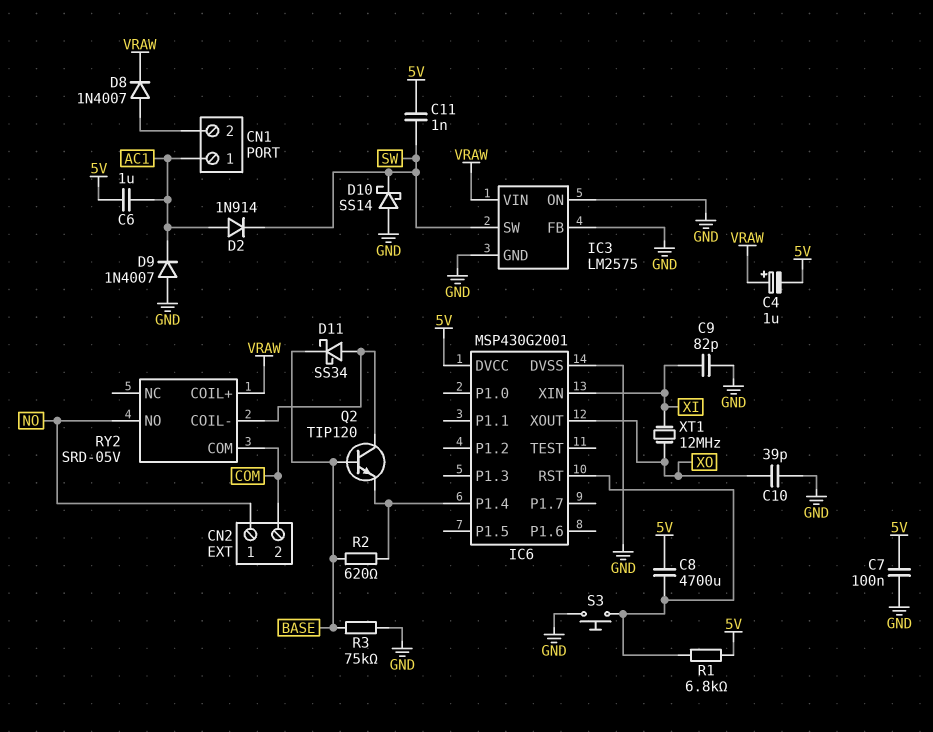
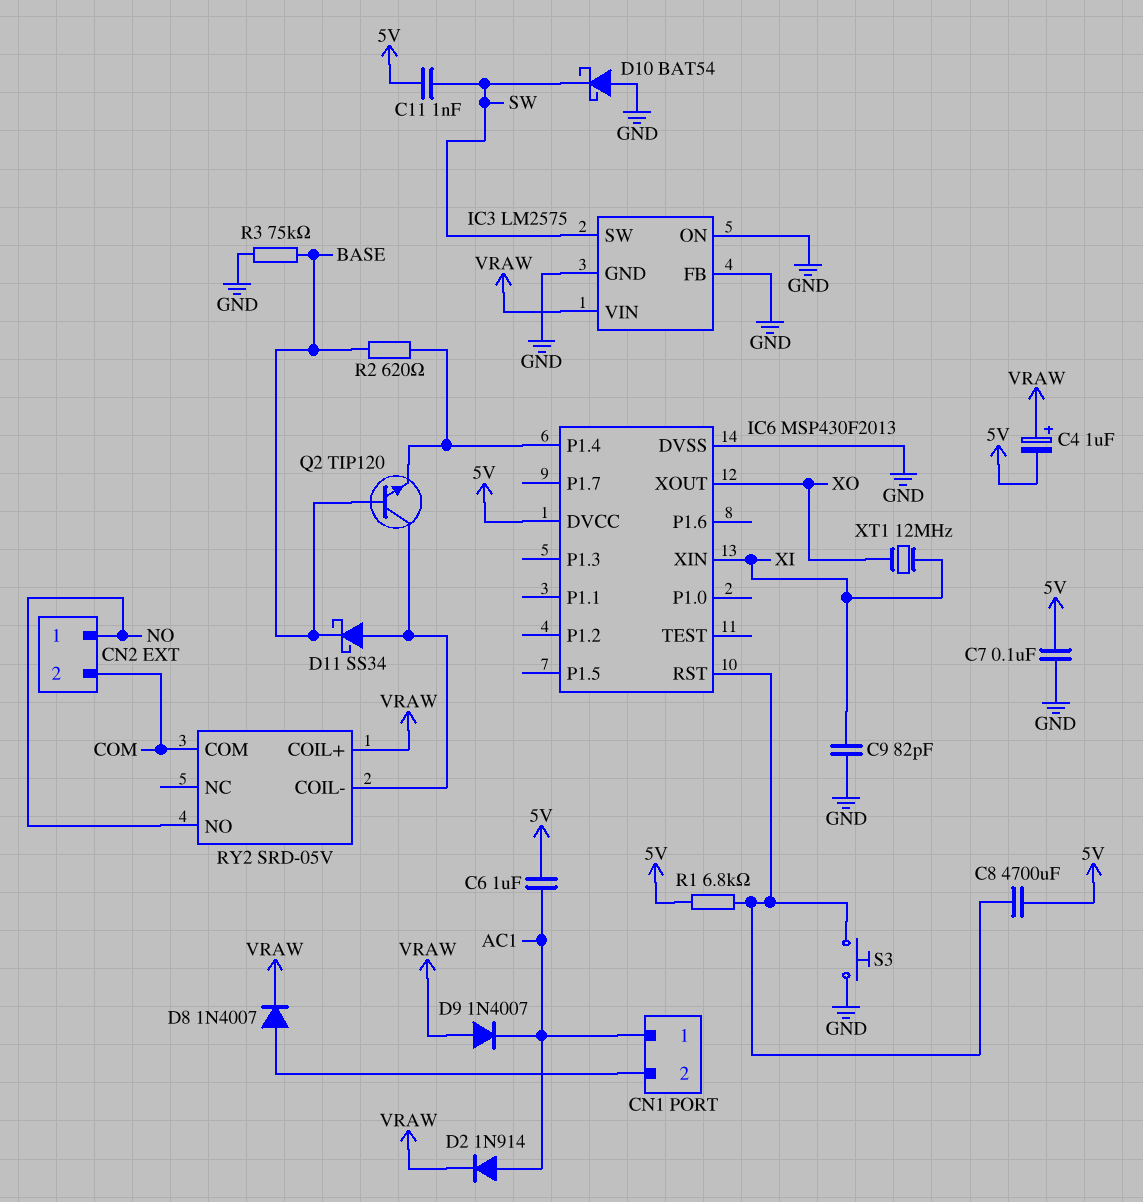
C10: 39pF (GND, XO) -> none
D2: diode 1N914 (A AC1, K SW) -> diode 1N914 (A AC1, K VRAW)
D9: diode 1N4007 (A GND, K AC1) -> diode 1N4007 (A VRAW, K AC1)
D10: schottky SS14 (A GND, K SW) -> schottky BAT54 (A GND, K SW)
IC6: MSP430G2001 -> MSP430F2013

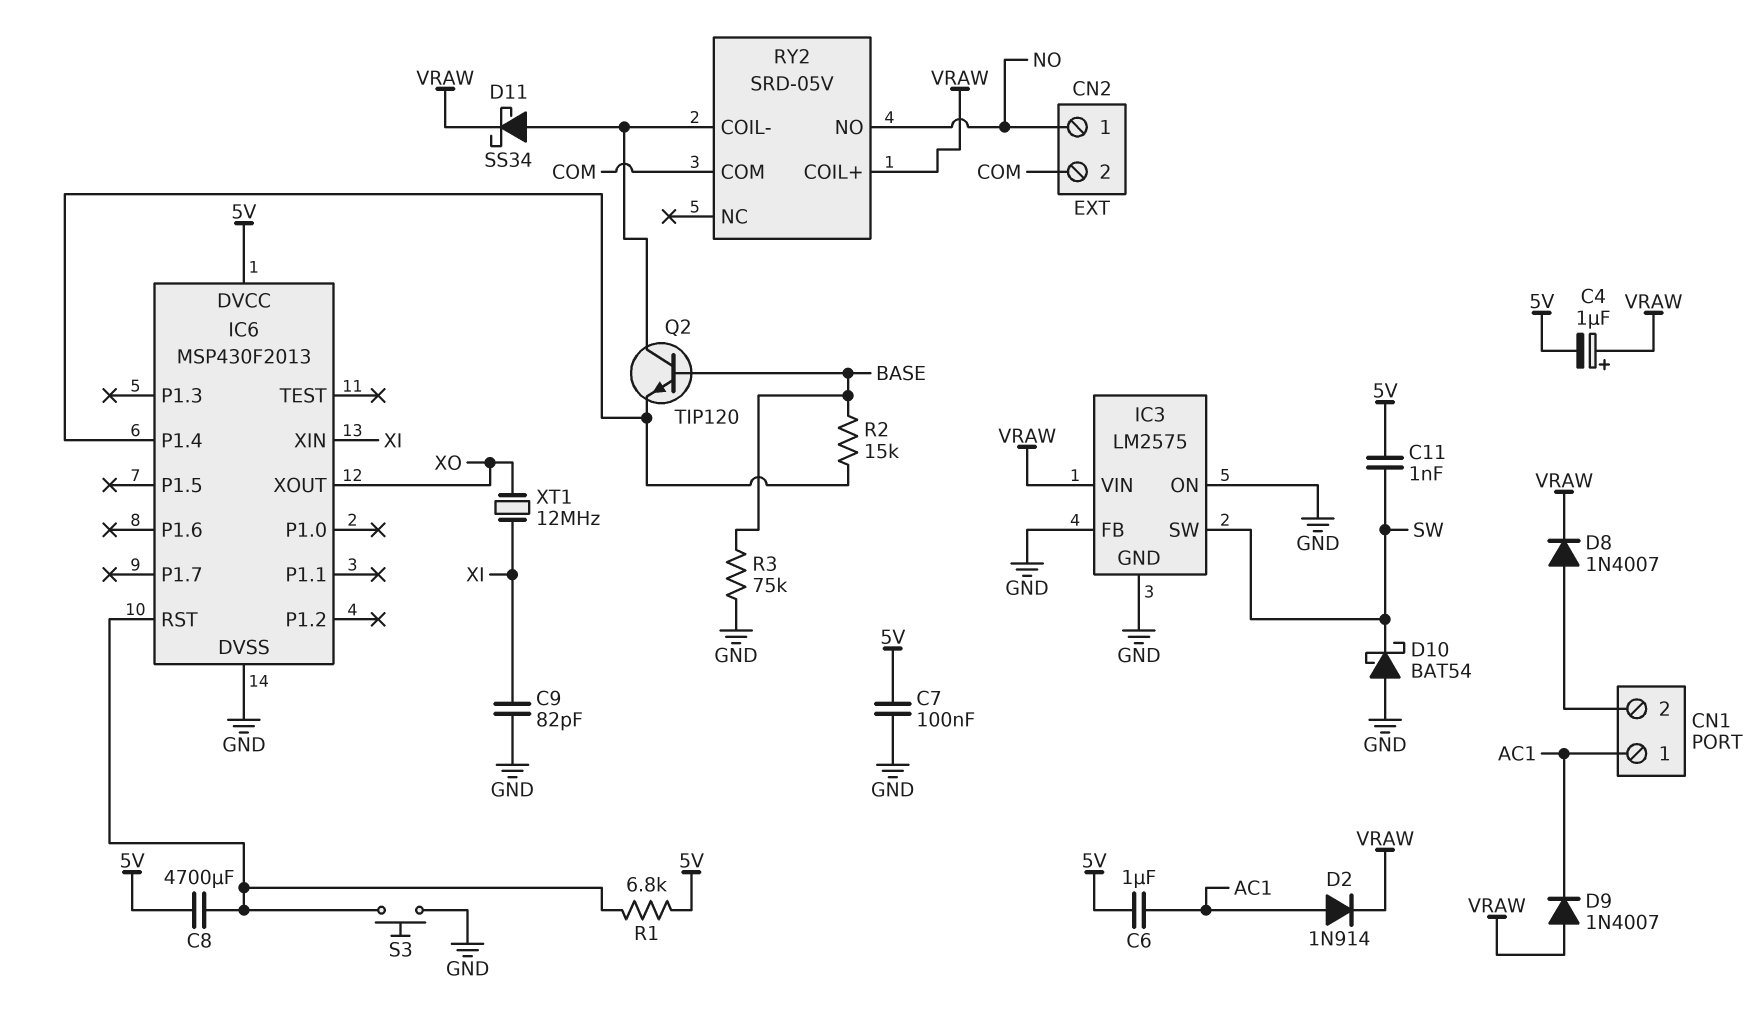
D11: schottky SS34 (A RY2/COIL-, K BASE) -> schottky SS34 (A RY2/COIL-, K VRAW)
R2: 620 (BASE, IC6/P1.4) -> 15k (BASE, IC6/P1.4)

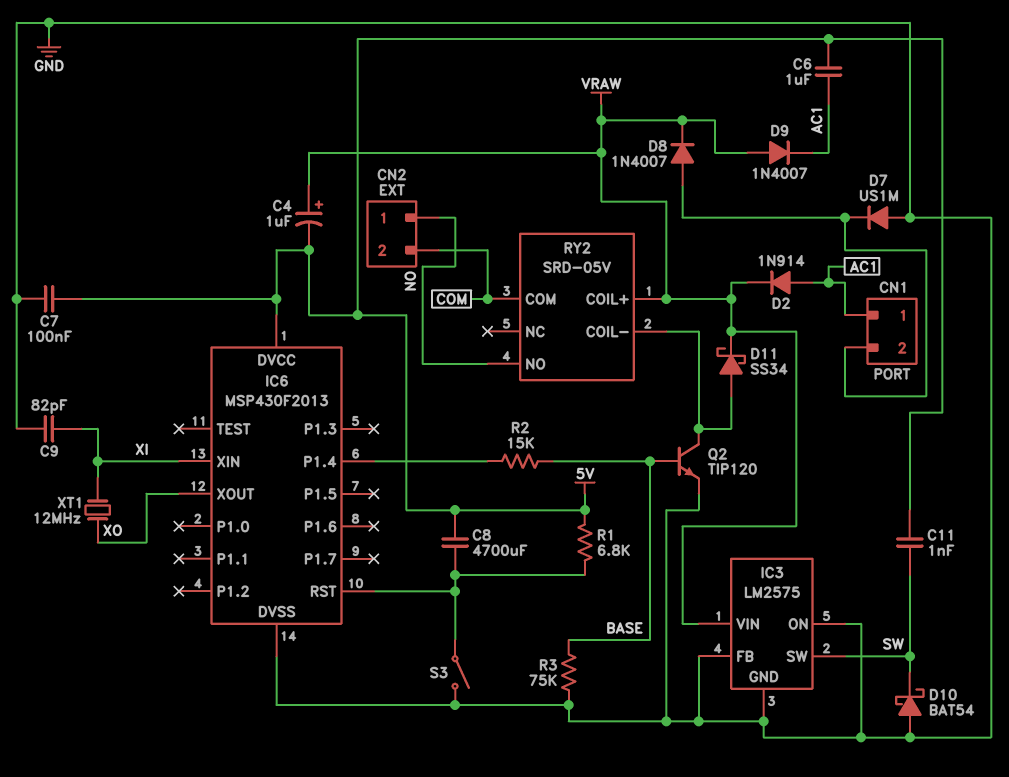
D7: none -> diode US1M (A GND, K CN1/2)
Q2: NPN TIP120 (B BASE, C RY2/COIL-, E IC6/P1.4) -> NPN TIP120 (B BASE, C RY2/COIL-, E GND)
S3: button (GND, IC6/RST) -> switch (GND, IC6/RST)

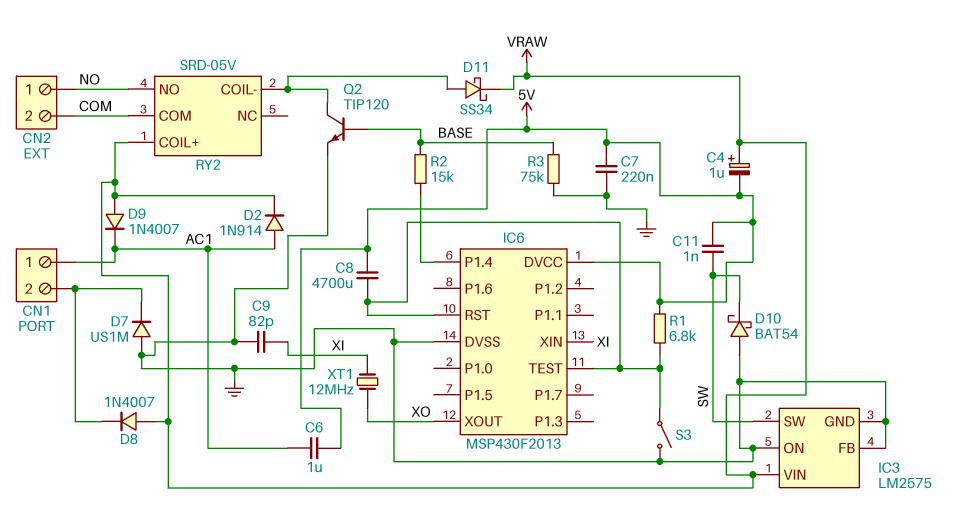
C7: 100nF (5V, GND) -> 220nF (5V, GND)
D8: diode 1N4007 (A CN1/2, K VRAW) -> diode 1N4007 (A VRAW, K CN1/2)
IC6 pin TEST: none -> IC6/RST

